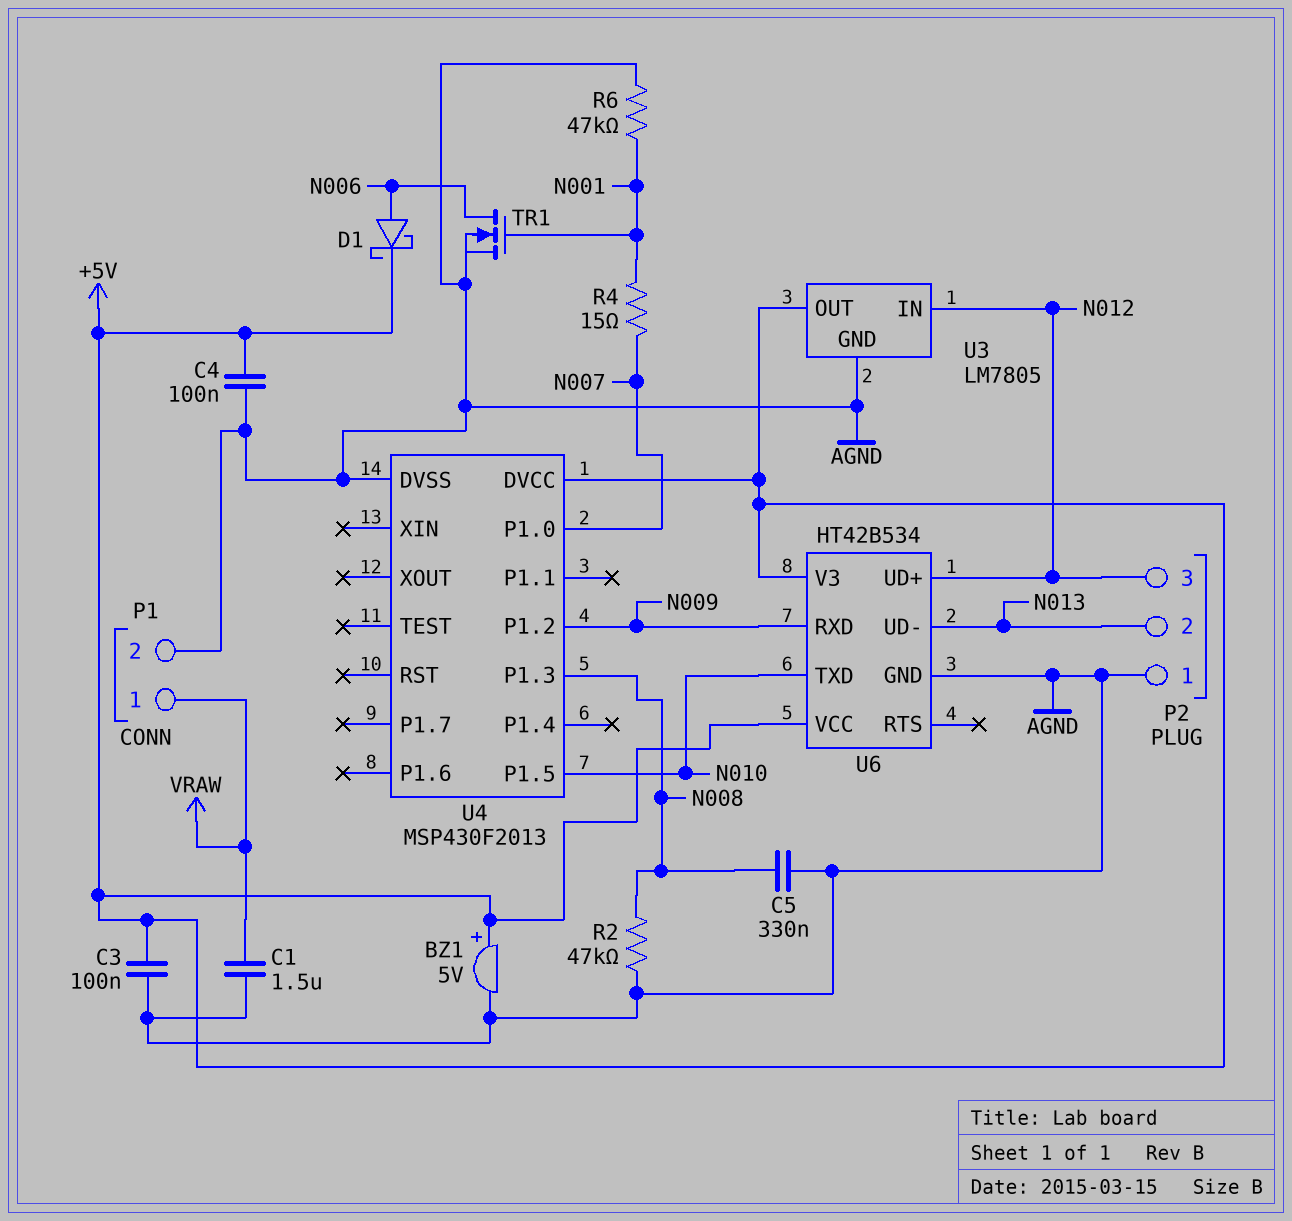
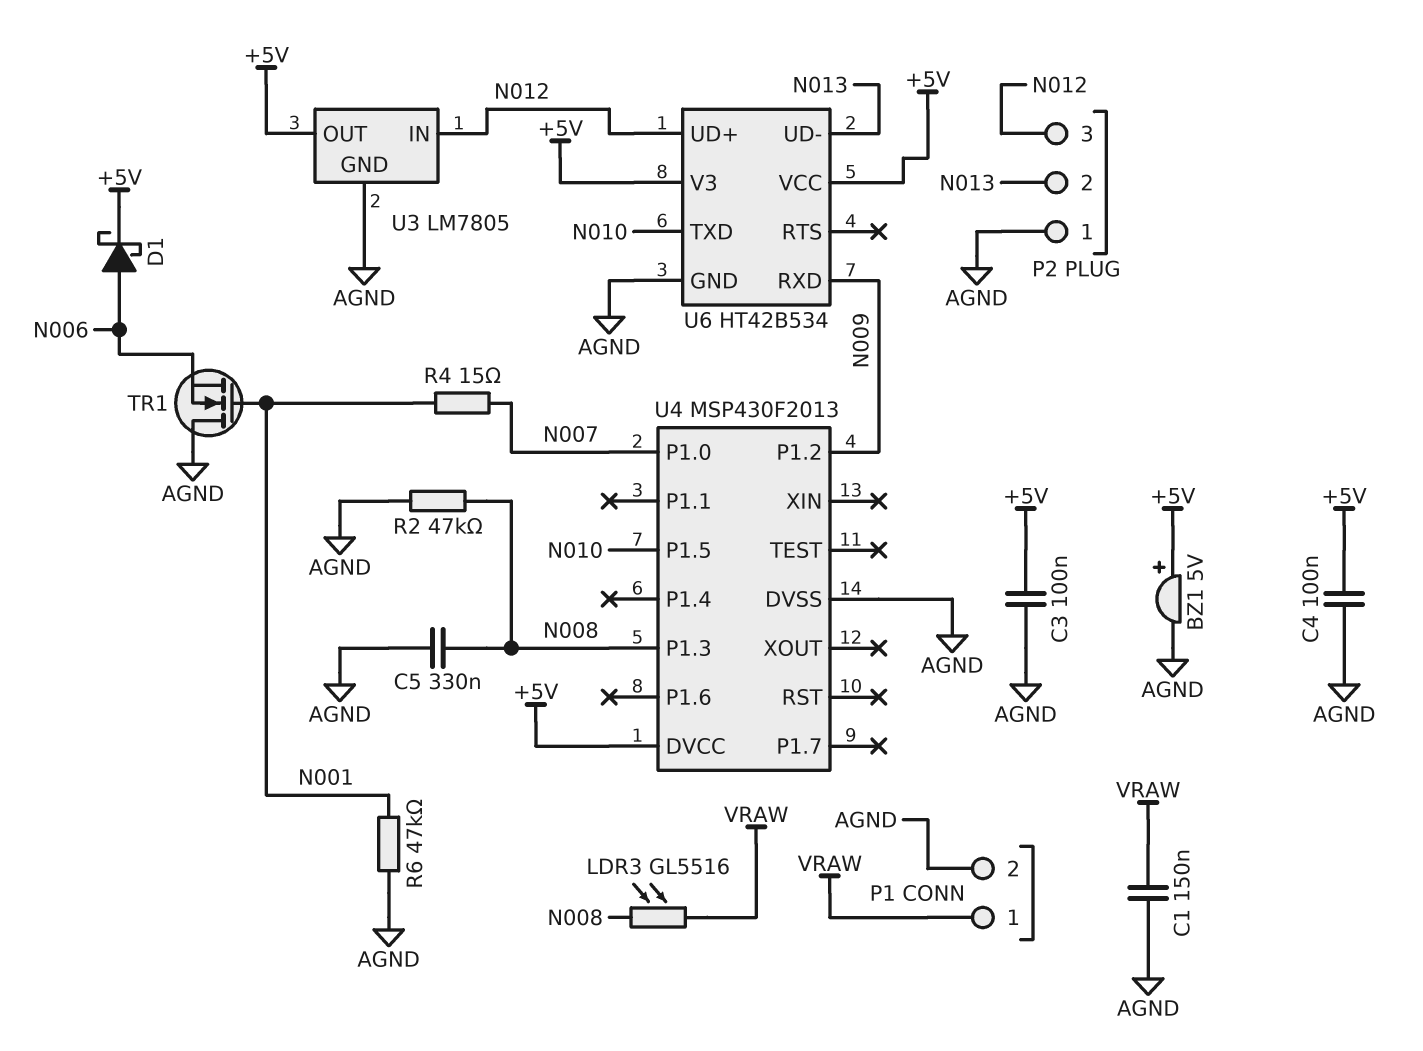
C1: 1.5uF (AGND, VRAW) -> 150nF (AGND, VRAW)
LDR3: none -> GL5516 (N008, VRAW)
TR1: NMOS (G N001, D N006, S AGND) -> NMOS (G N001, D AGND, S N006)

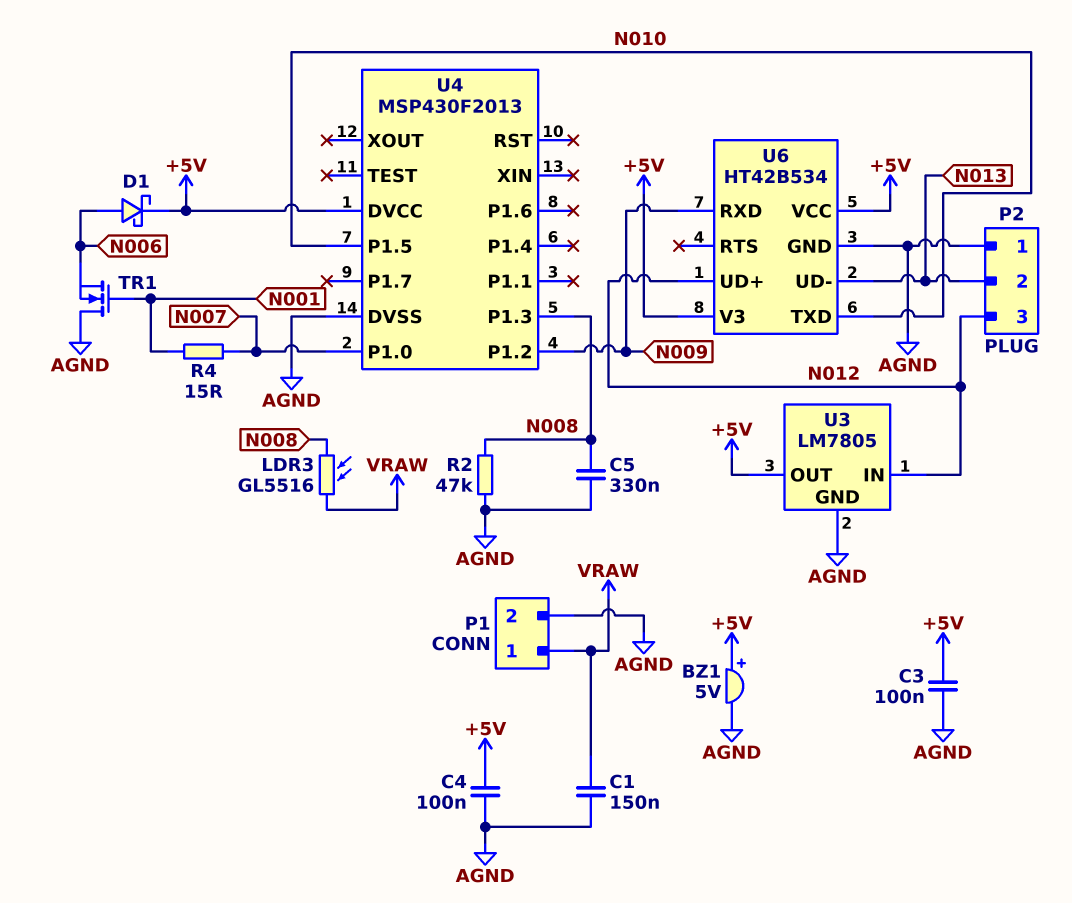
R6: 47k (AGND, N001) -> none

